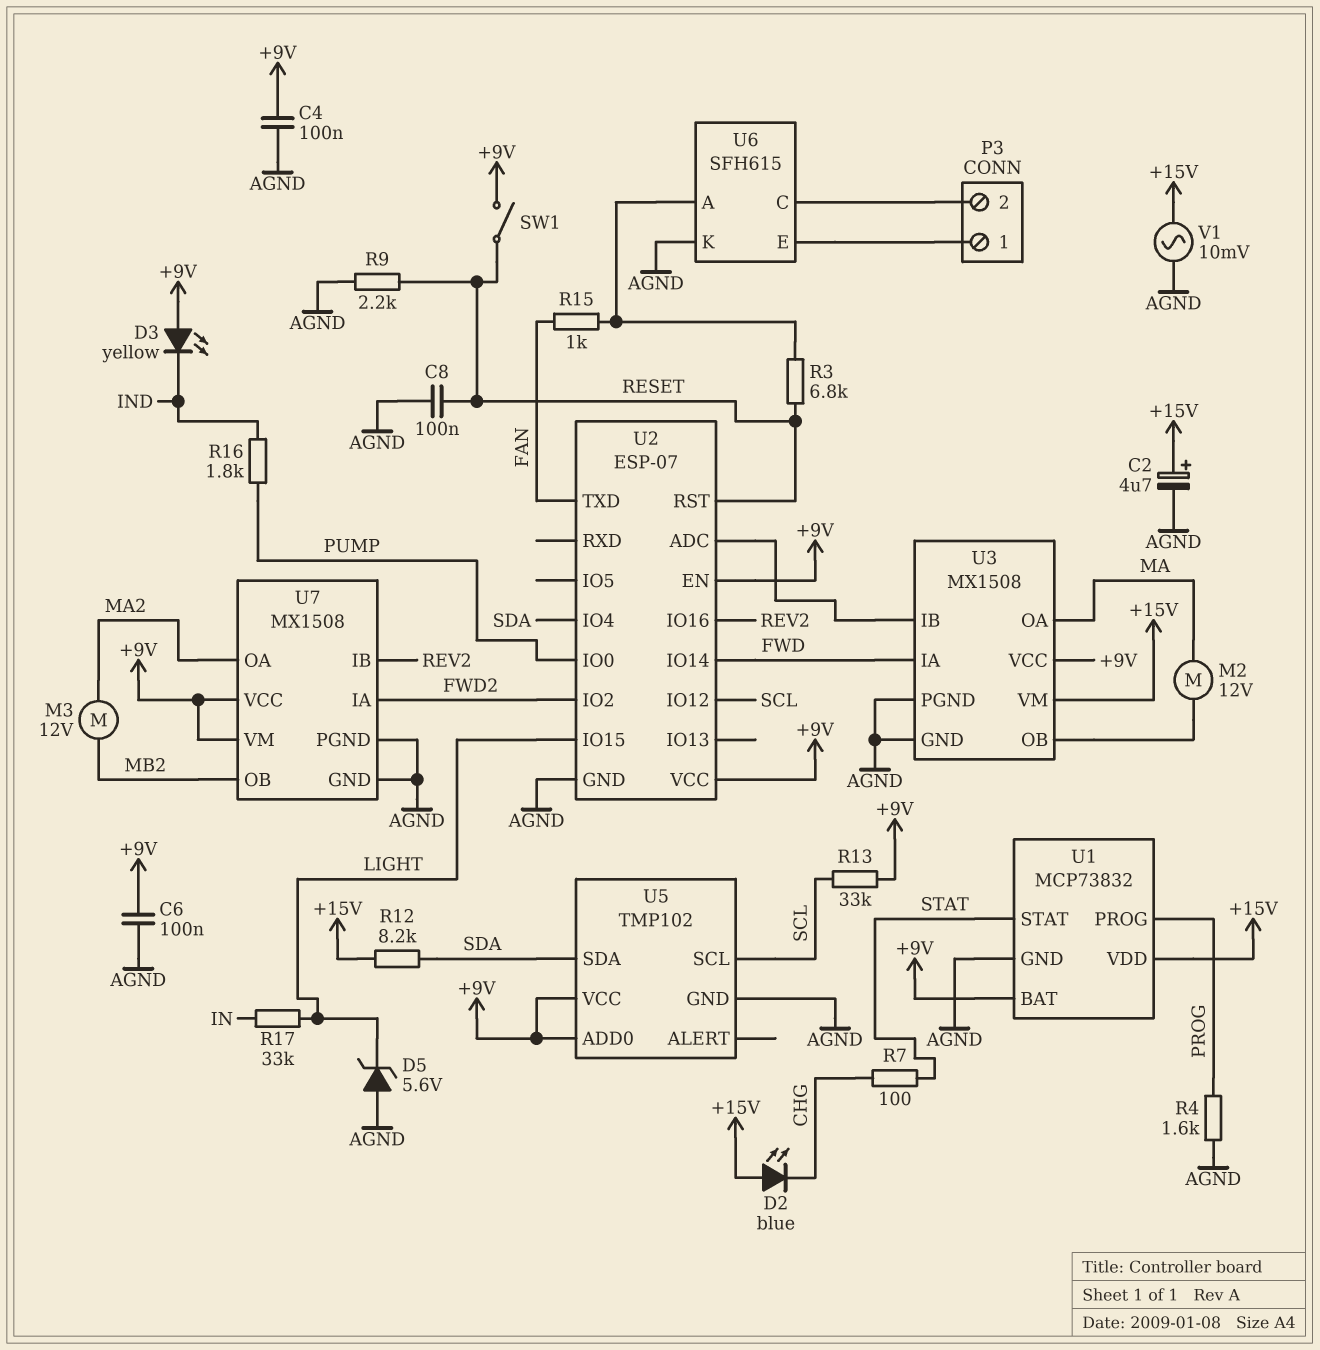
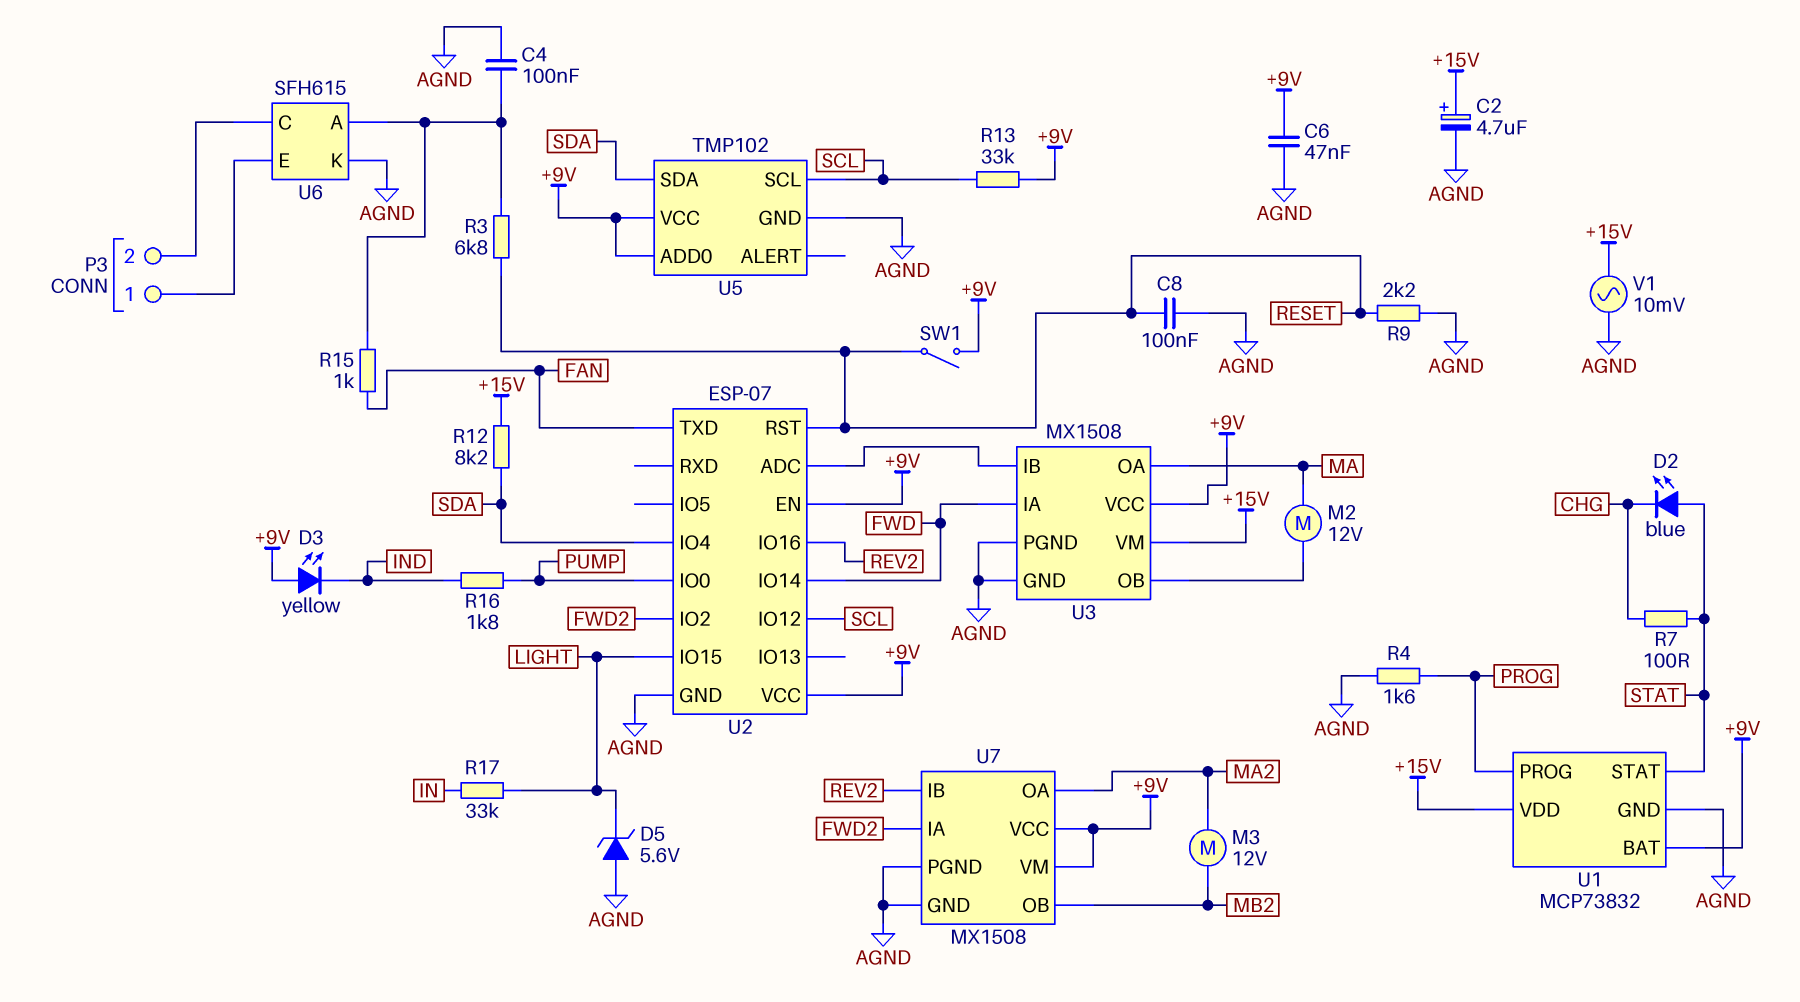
C4: 100nF (+9V, AGND) -> 100nF (AGND, U6/A)
C6: 100nF (+9V, AGND) -> 47nF (+9V, AGND)
D2: LED blue (A +15V, K CHG) -> LED blue (A STAT, K CHG)

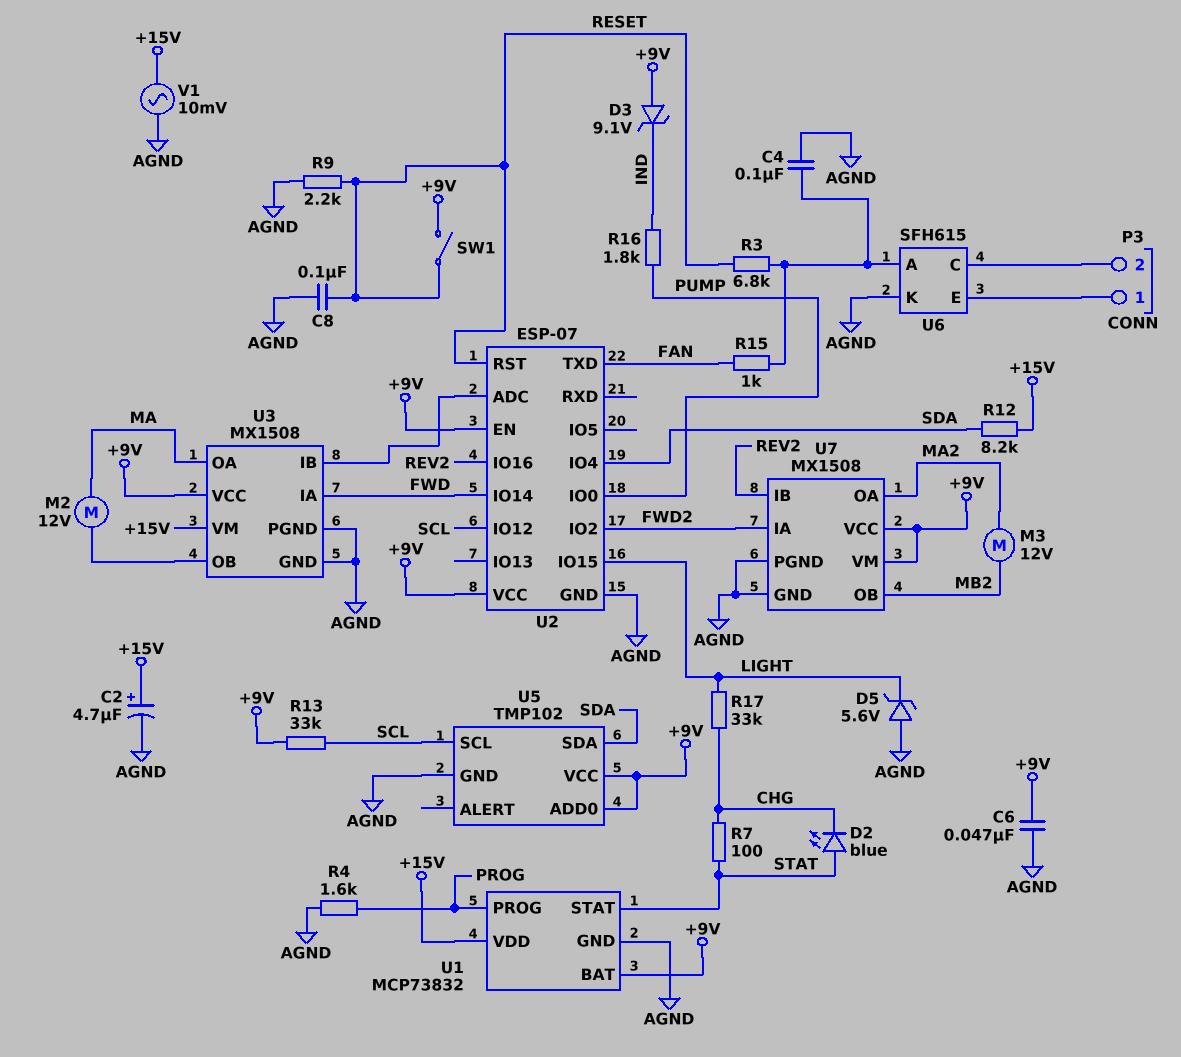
D3: LED yellow (A +9V, K IND) -> zener 9.1V (A +9V, K IND)
R17: 33k (IN, LIGHT) -> 33k (CHG, LIGHT)

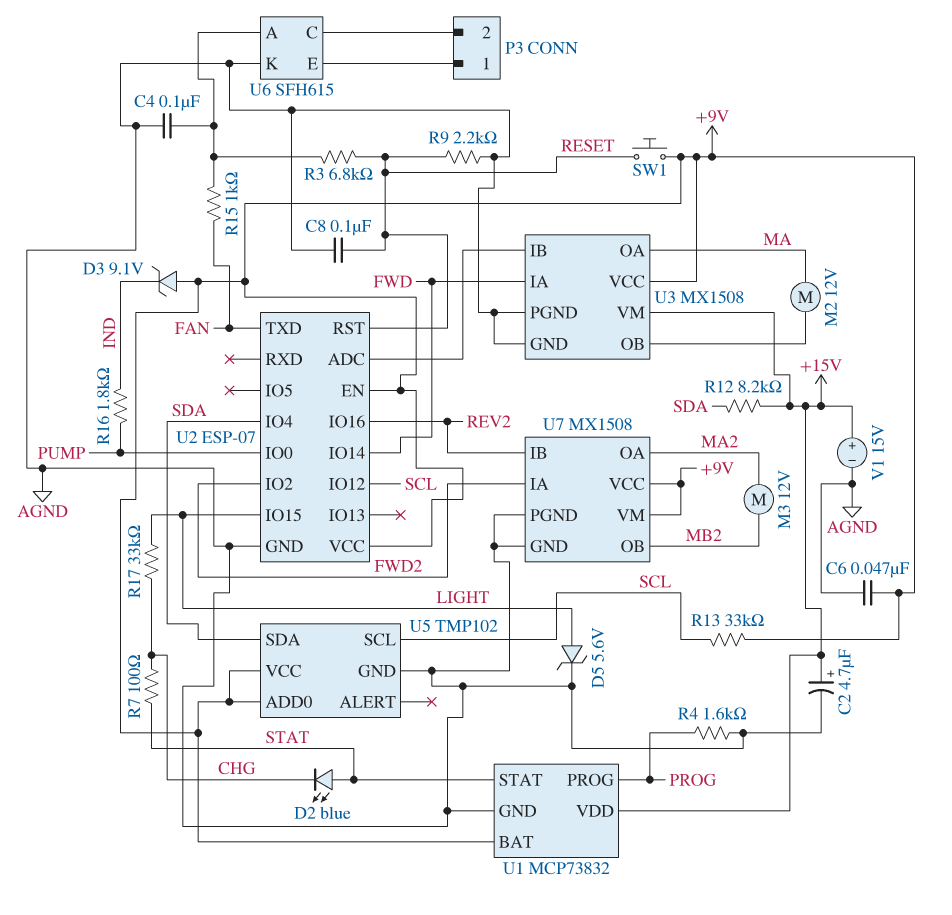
D5: zener 5.6V (A AGND, K LIGHT) -> zener 5.6V (A LIGHT, K AGND)
SW1: switch (+9V, RESET) -> button (+9V, RESET)
V1: AC 10mV (+15V, AGND) -> 15V (plus +15V, minus AGND)

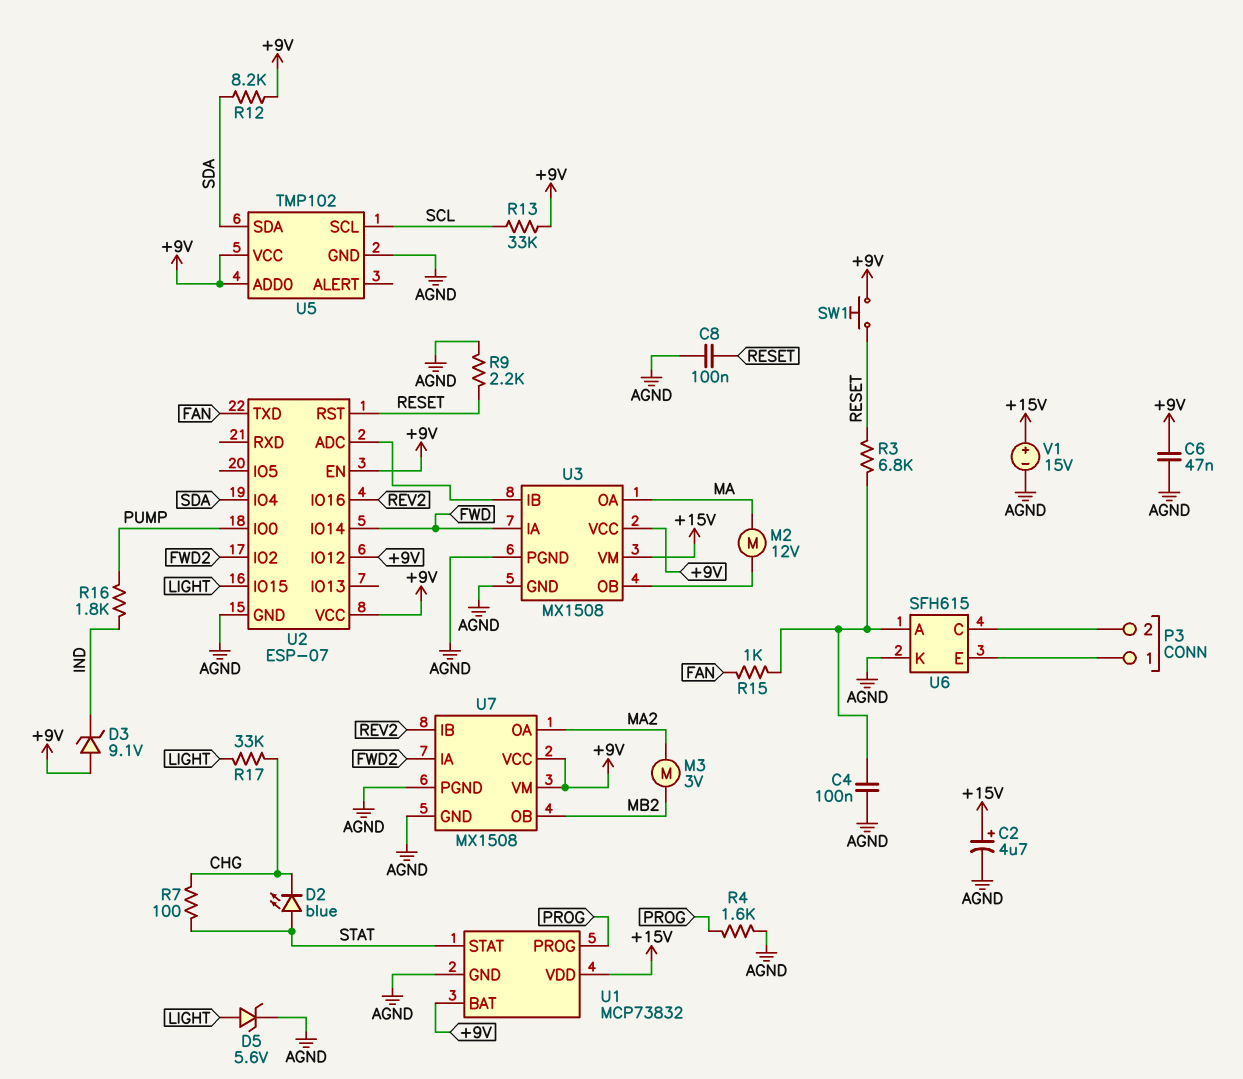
M3: motor 12V (MA2, MB2) -> motor 3V (MA2, MB2)
R12: 8.2k (+15V, SDA) -> 8.2k (+9V, SDA)
U2 pin IO12: SCL -> +9V

